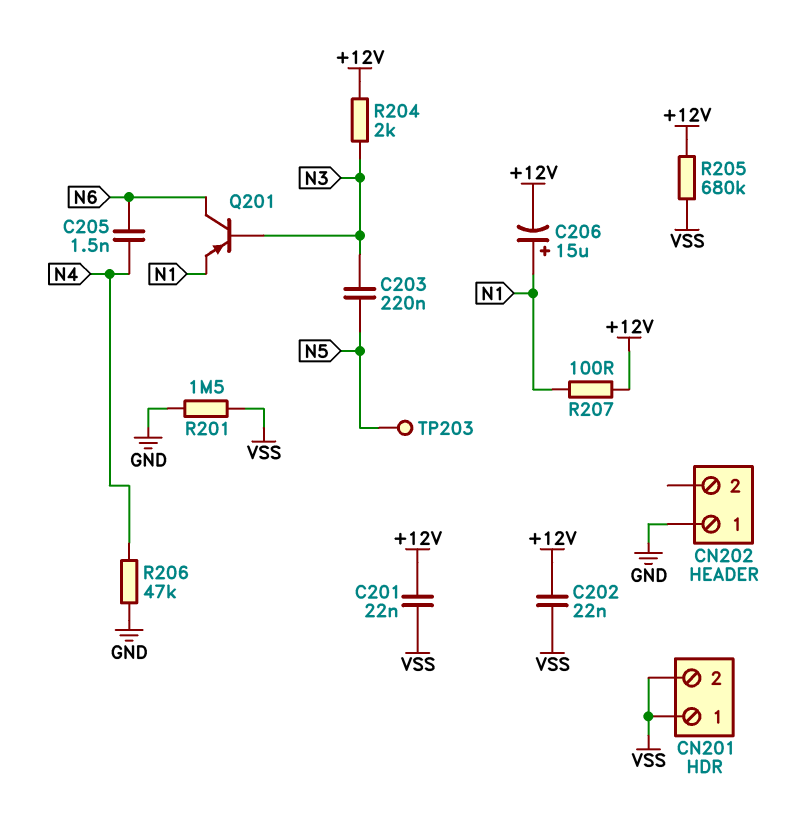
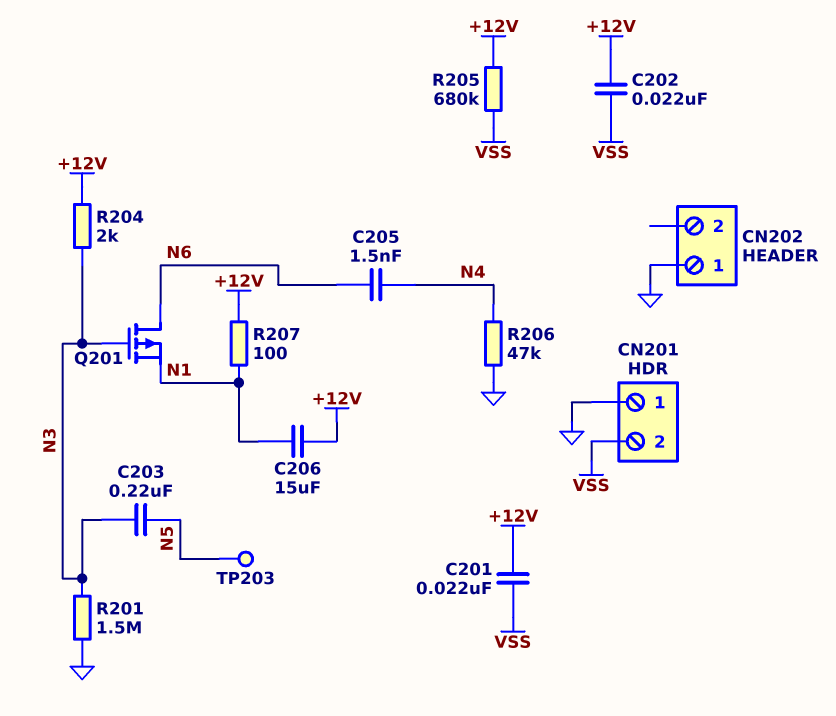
C206: 15uF (plus N1, minus +12V) -> 15uF (+12V, N1)
CN201 pin 1: VSS -> GND
Q201: PNP (B N3, C N6, E N1) -> PMOS (G N3, D N6, S N1)
R201: 1.5M (GND, VSS) -> 1.5M (GND, N3)

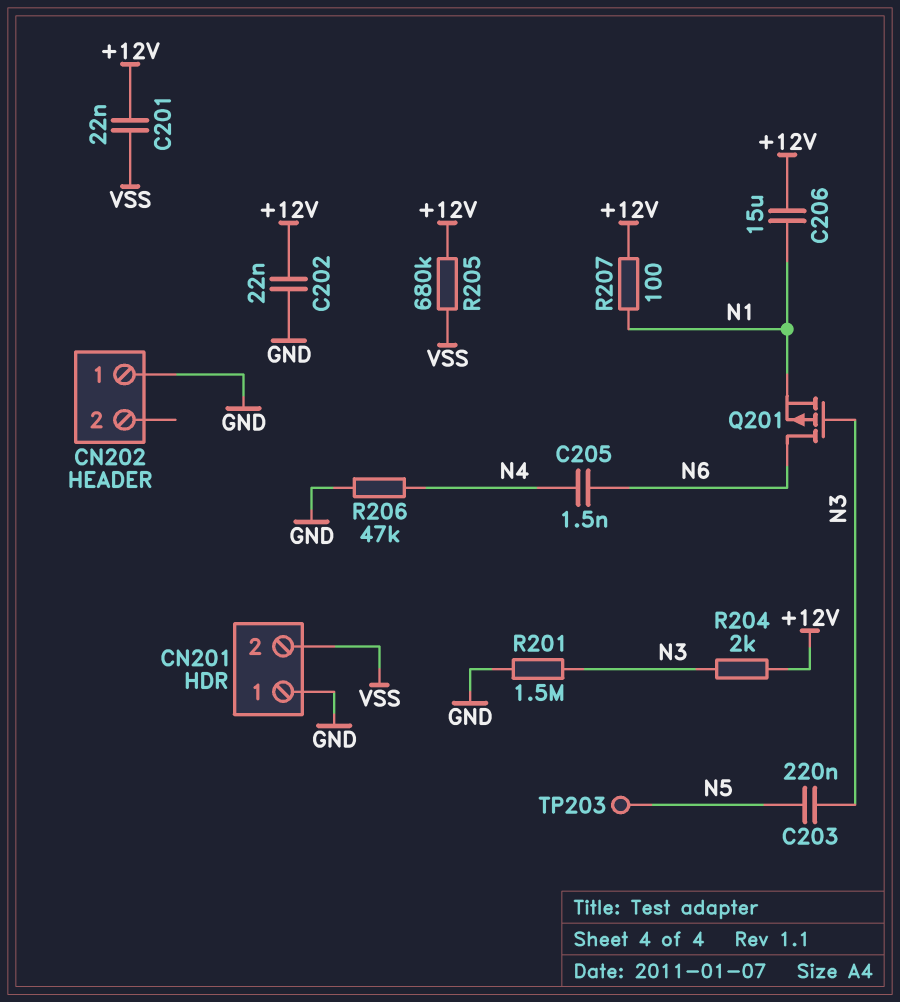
C202: 22nF (+12V, VSS) -> 22nF (+12V, GND)

